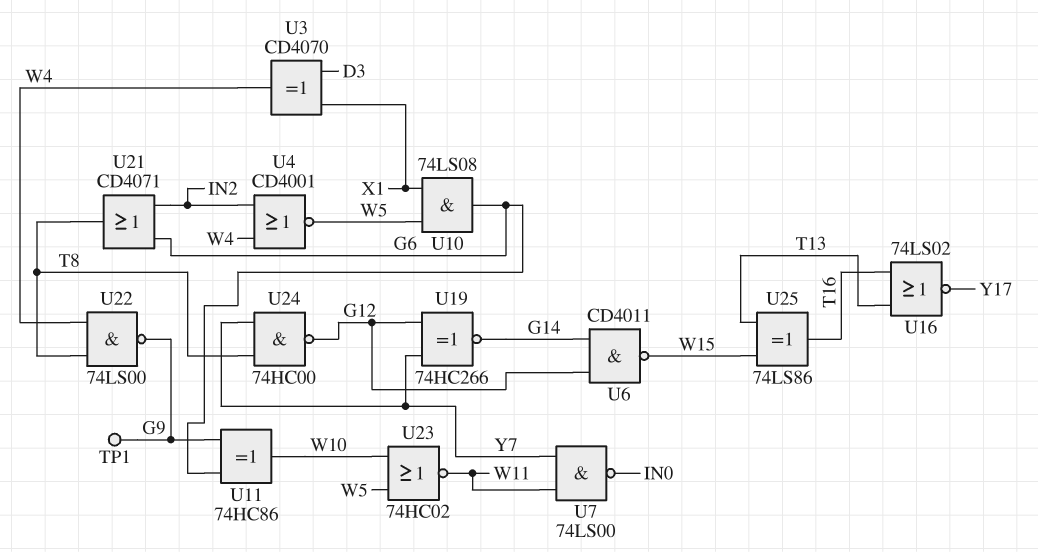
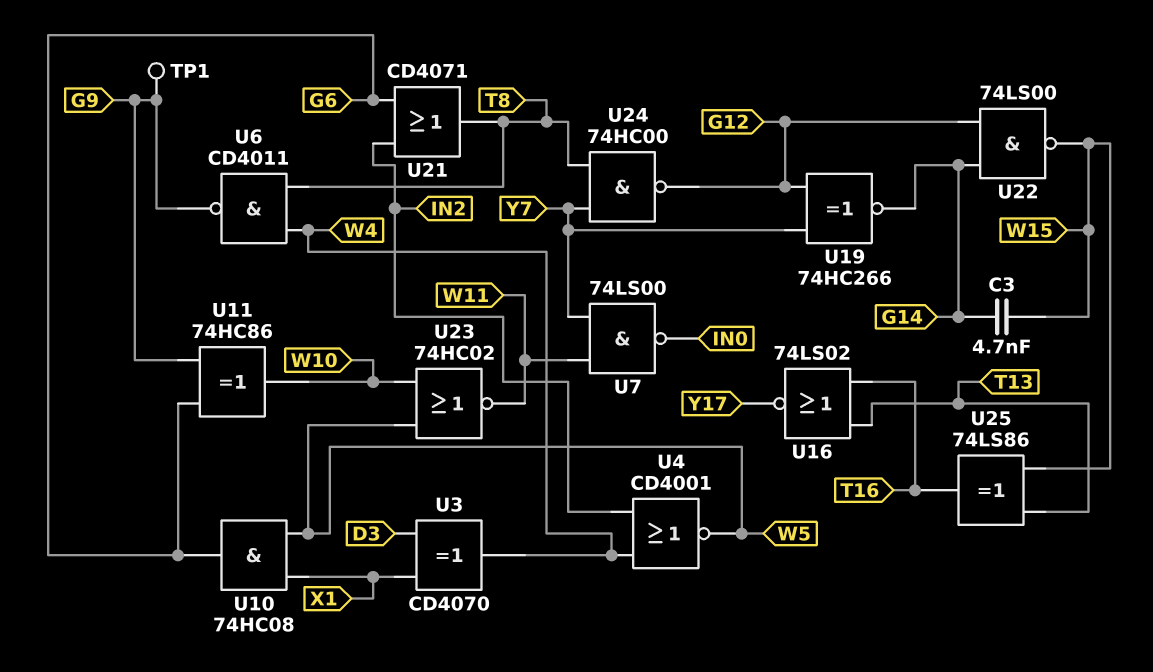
C3: none -> 4.7nF (G14, W15)
U6: NAND CD4011 (in G12, in G14, out W15) -> NAND CD4011 (in T8, in W4, out G9)
U10: AND 74LS08 (in W5, in X1, out G6) -> AND 74HC08 (in W5, in X1, out G6)
U22: NAND 74LS00 (in T8, in W4, out G9) -> NAND 74LS00 (in G12, in G14, out W15)

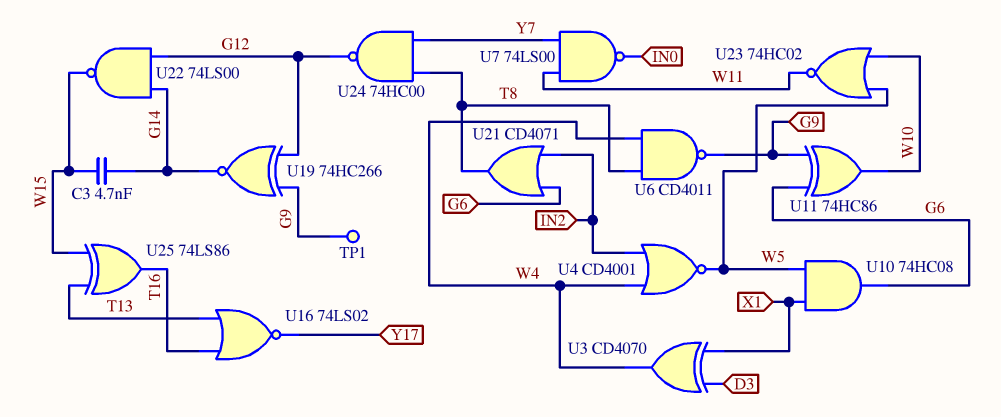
U19: XNOR 74HC266 (in G12, in Y7, out G14) -> XNOR 74HC266 (in G9, in G12, out G14)

